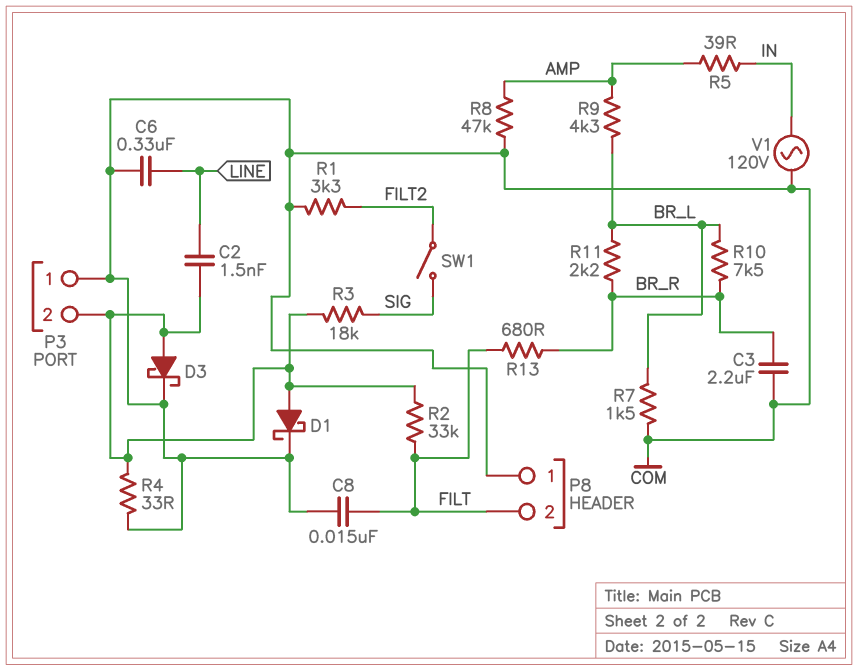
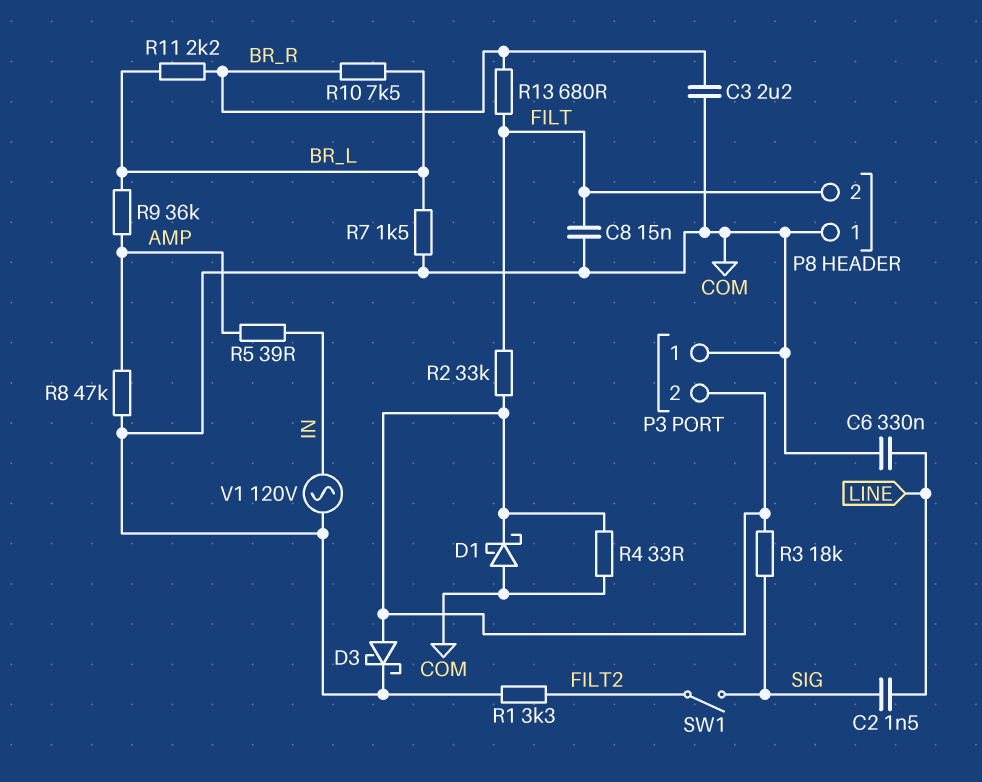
C2: 1.5nF (LINE, P3/2) -> 1.5nF (LINE, SIG)
D1: schottky (A P3/2, K COM) -> schottky (A COM, K P3/2)
R9: 4.3k (AMP, BR_L) -> 36k (AMP, BR_L)

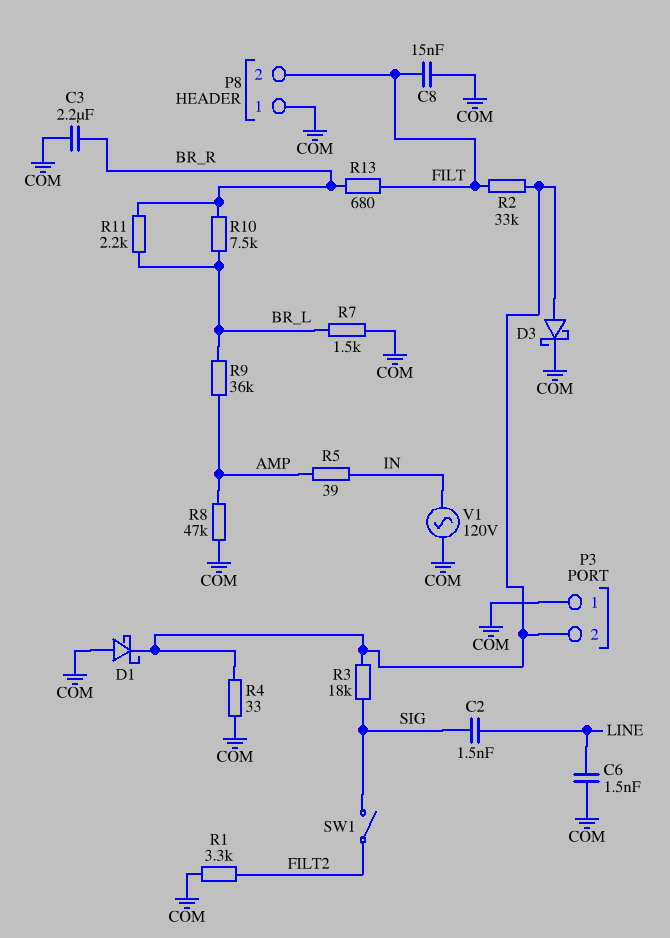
C6: 330nF (COM, LINE) -> 1.5nF (COM, LINE)

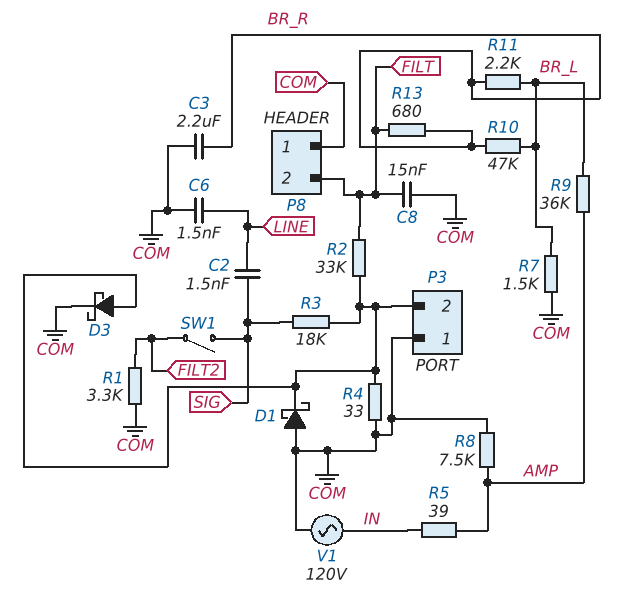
R8: 47k (AMP, COM) -> 7.5k (AMP, COM)
R10: 7.5k (BR_L, BR_R) -> 47k (BR_L, BR_R)

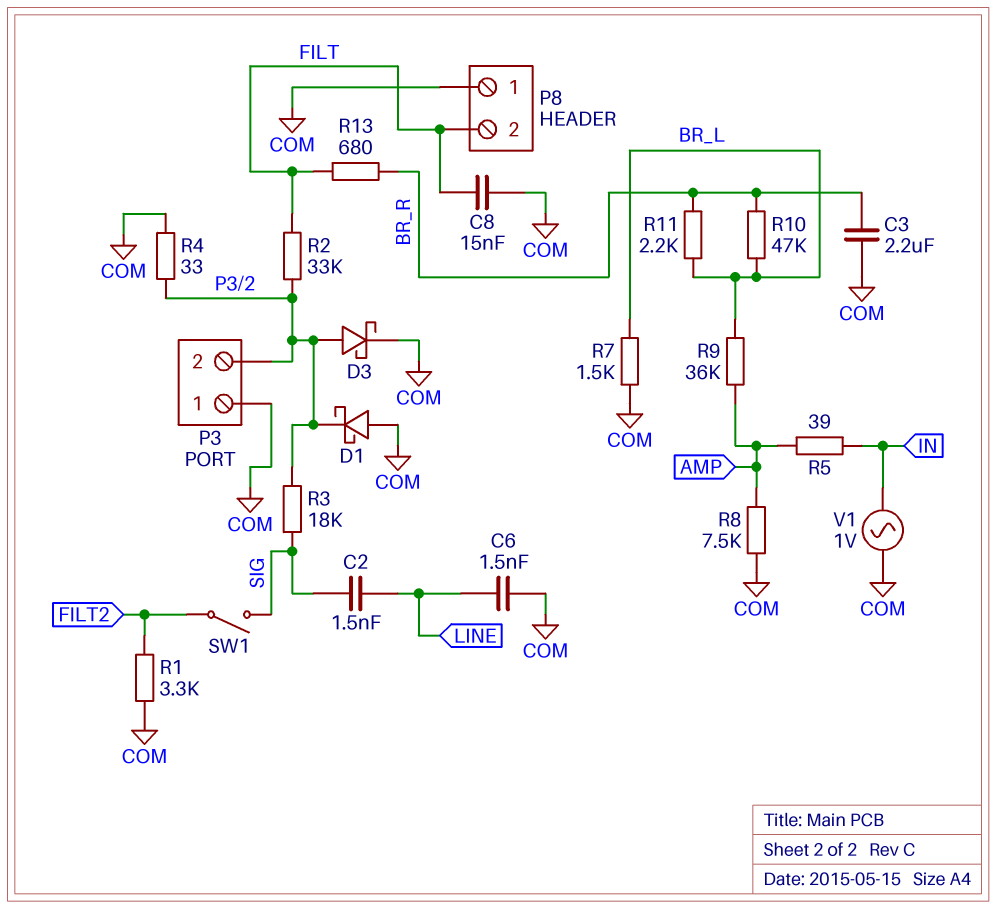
V1: AC 120V (COM, IN) -> AC 1V (COM, IN)

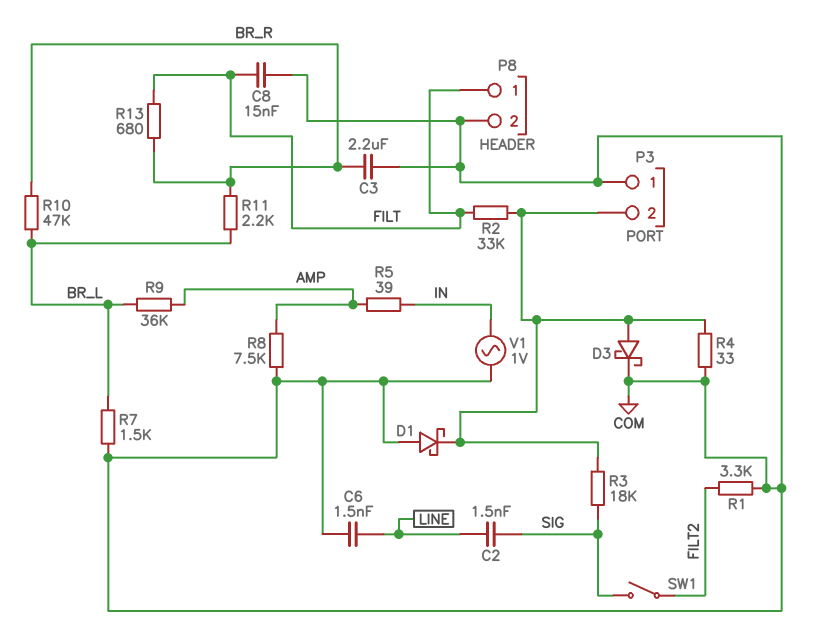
P8 pin 1: COM -> FILT
P8 pin 2: FILT -> COM

